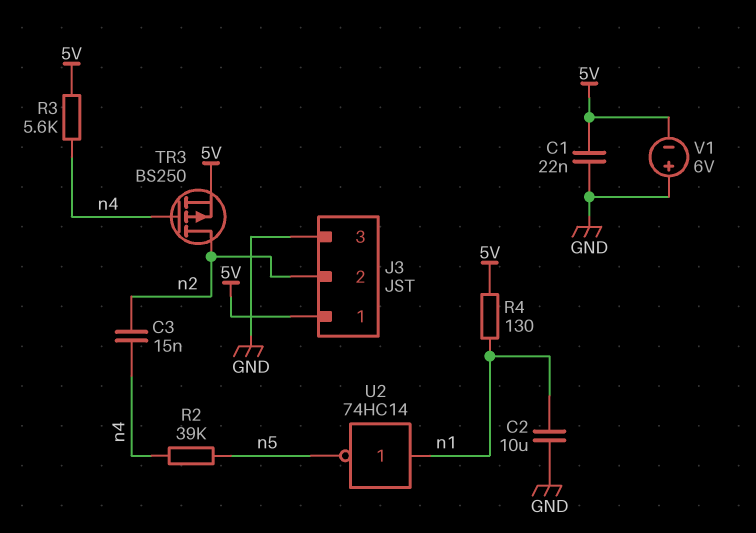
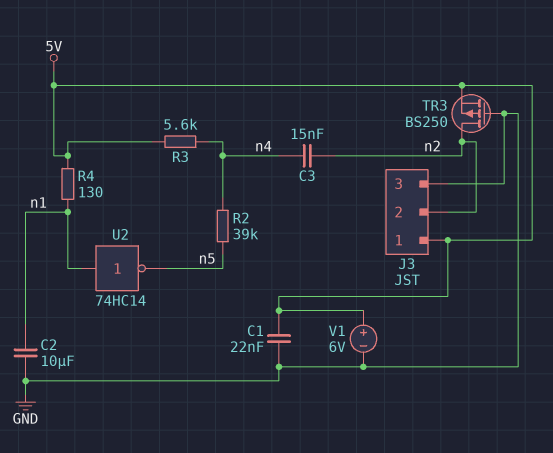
TR3: PMOS BS250 (G n4, D n2, S 5V) -> PMOS BS250 (G GND, D n2, S 5V)
V1: 6V (plus GND, minus 5V) -> 6V (plus 5V, minus GND)

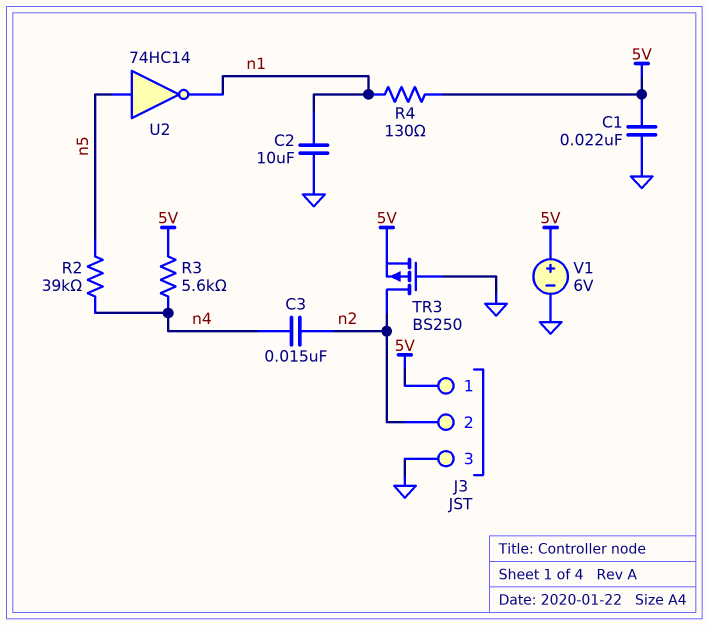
U2: NOT 74HC14 (in n1, out n5) -> NOT 74HC14 (in n5, out n1)

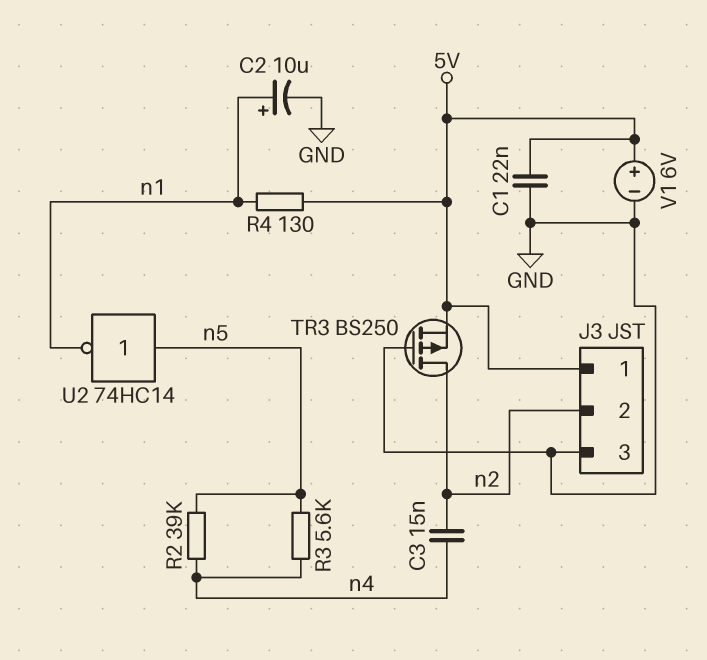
C2: 10uF (GND, n1) -> 10uF (plus n1, minus GND)
R3: 5.6k (5V, n4) -> 5.6k (n4, n5)

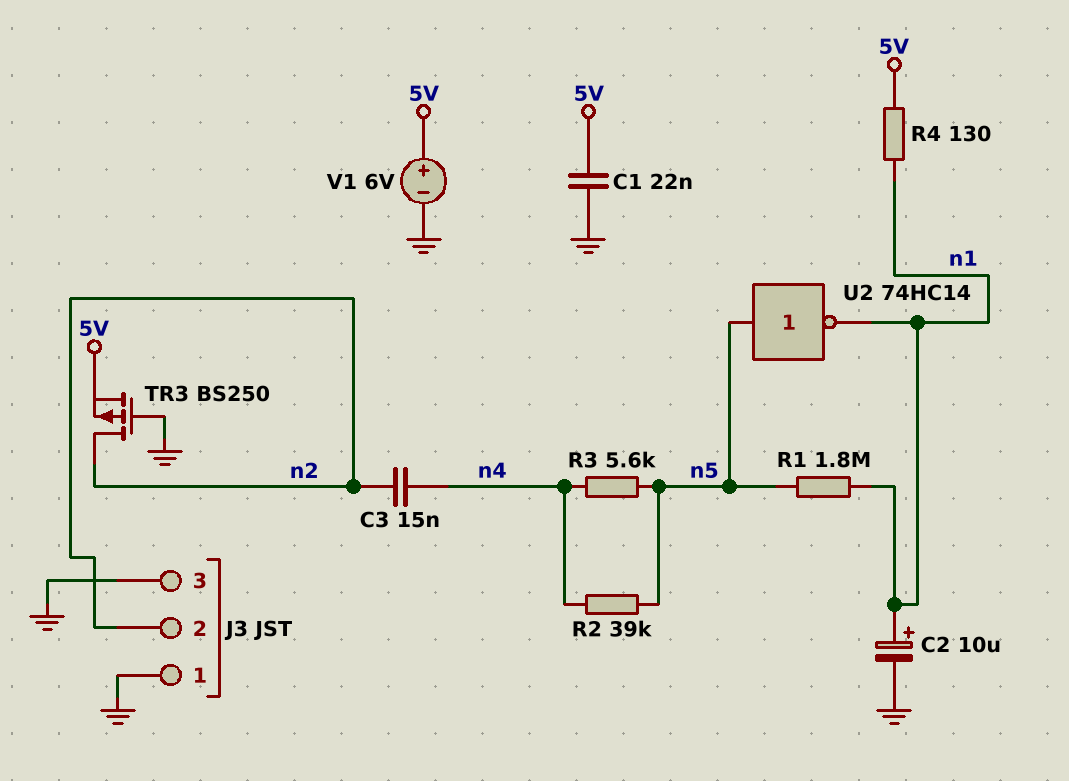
J3 pin 1: 5V -> GND
R1: none -> 1.8M (n1, n5)

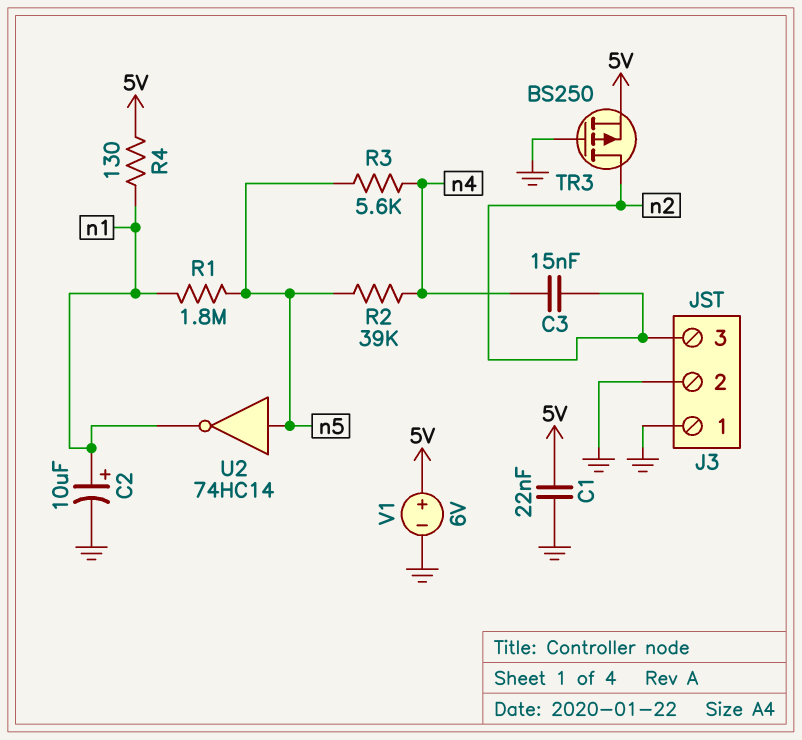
J3 pin 2: n2 -> GND
J3 pin 3: GND -> n2

